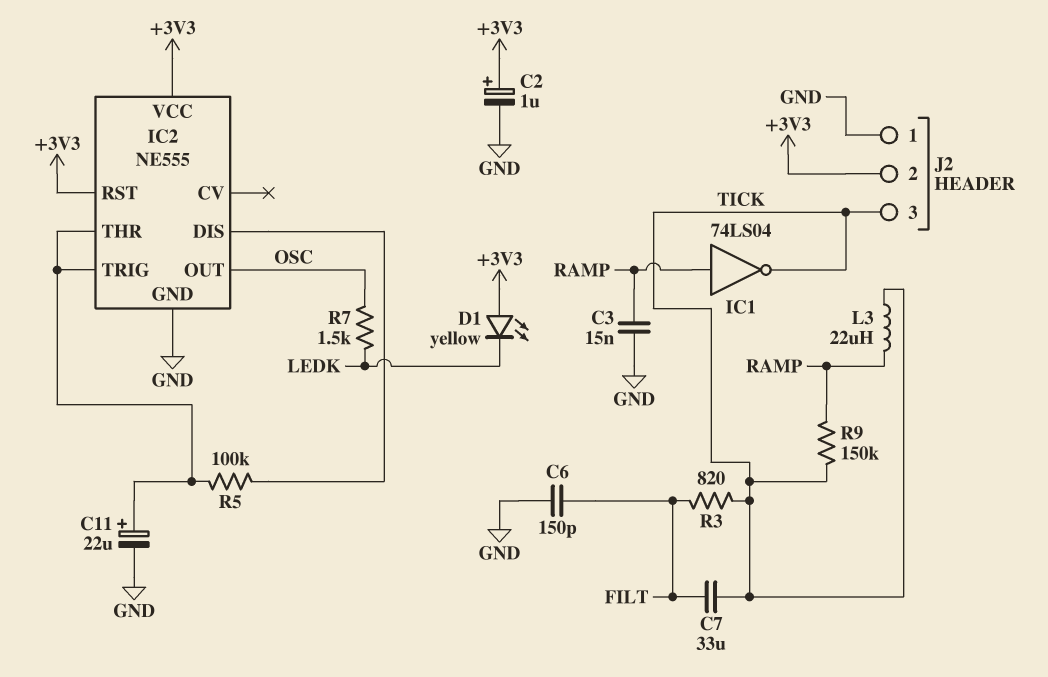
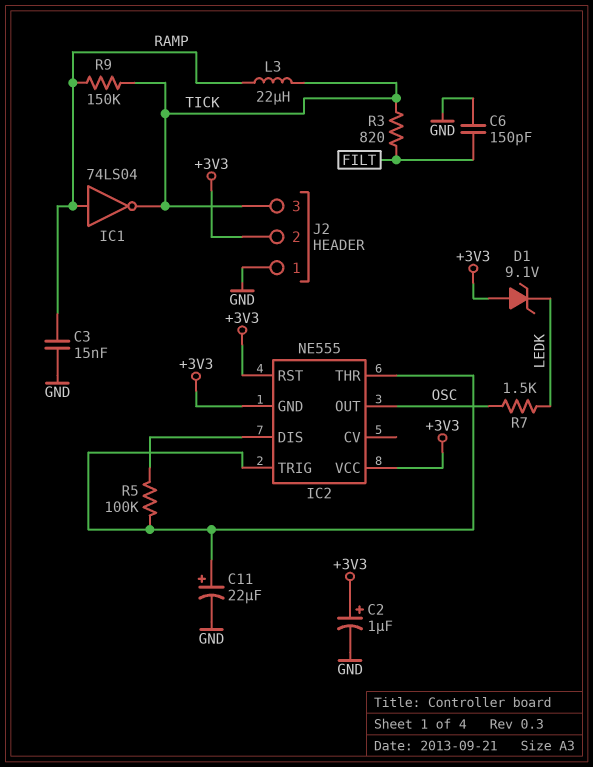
C7: 33uF (FILT, TICK) -> none
D1: LED yellow (A +3V3, K LEDK) -> zener 9.1V (A +3V3, K LEDK)
IC2 pin GND: GND -> +3V3

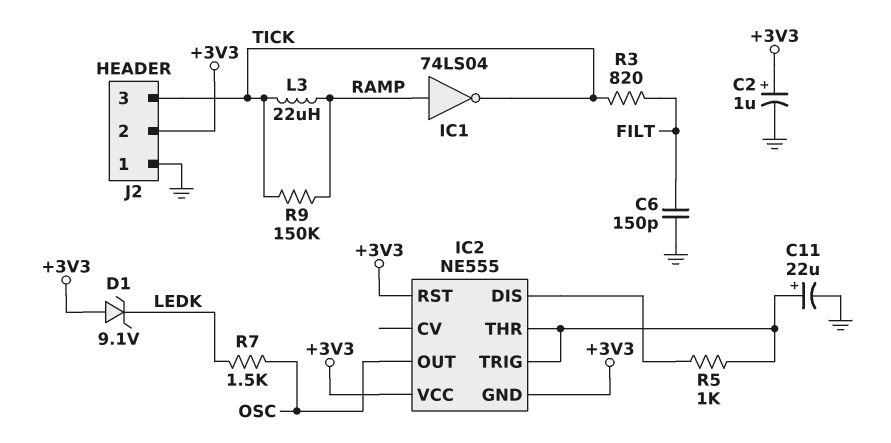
C3: 15nF (GND, RAMP) -> none
R5: 100k (IC2/DIS, IC2/THR) -> 1k (IC2/DIS, IC2/THR)

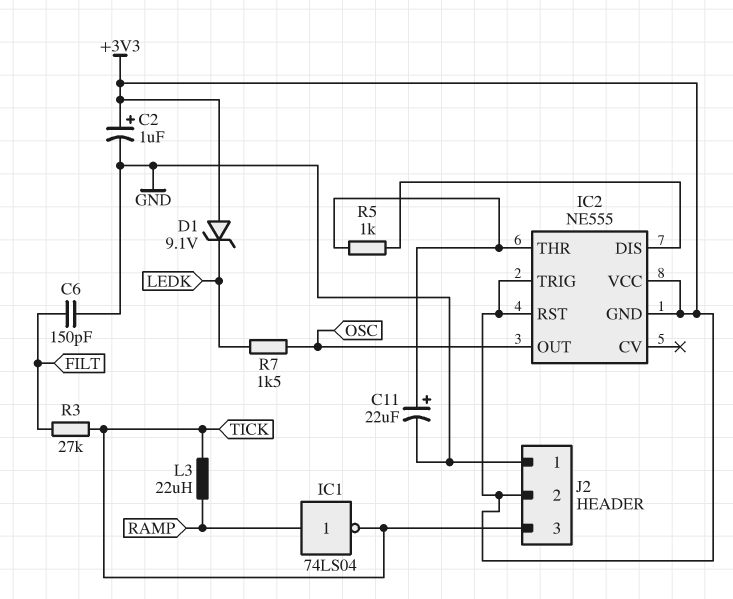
IC2 pin TRIG: IC2/THR -> +3V3
R3: 820 (FILT, TICK) -> 27k (FILT, TICK)
R9: 150k (RAMP, TICK) -> none

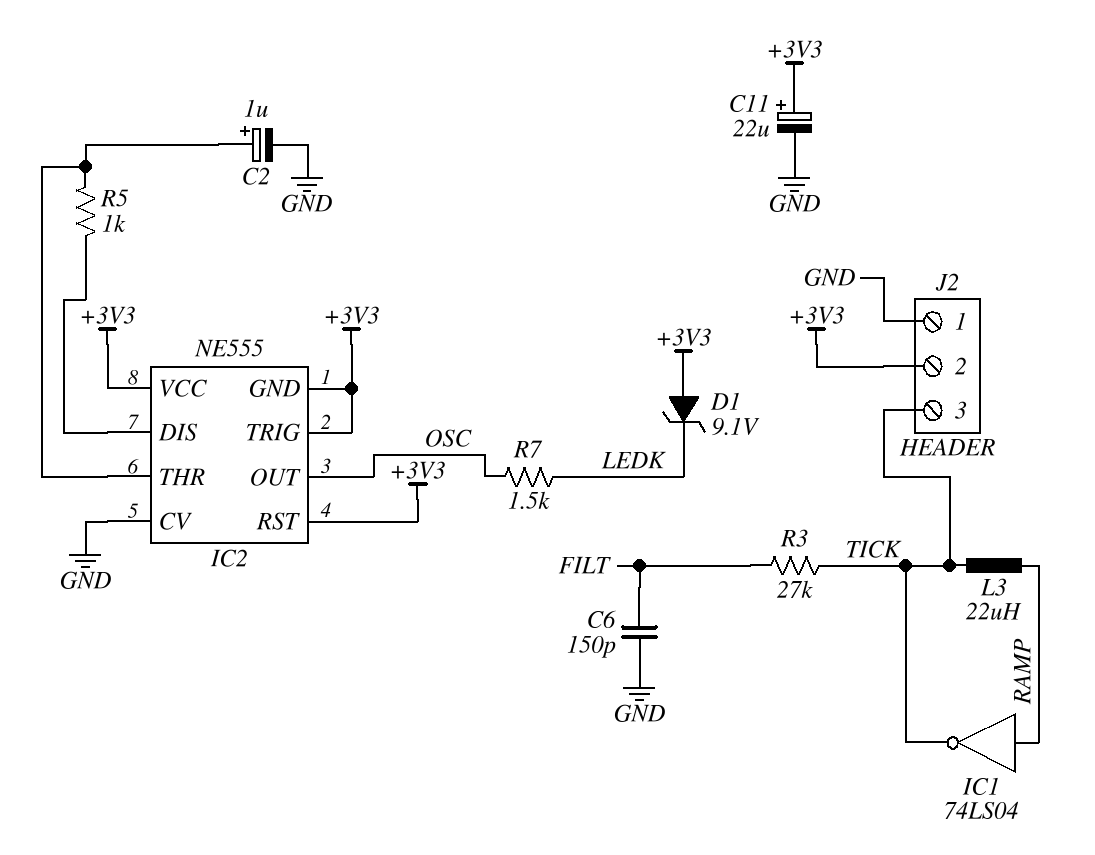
C2: 1uF (plus +3V3, minus GND) -> 1uF (plus IC2/THR, minus GND)
C11: 22uF (plus IC2/THR, minus GND) -> 22uF (plus +3V3, minus GND)
IC2 pin CV: none -> GND

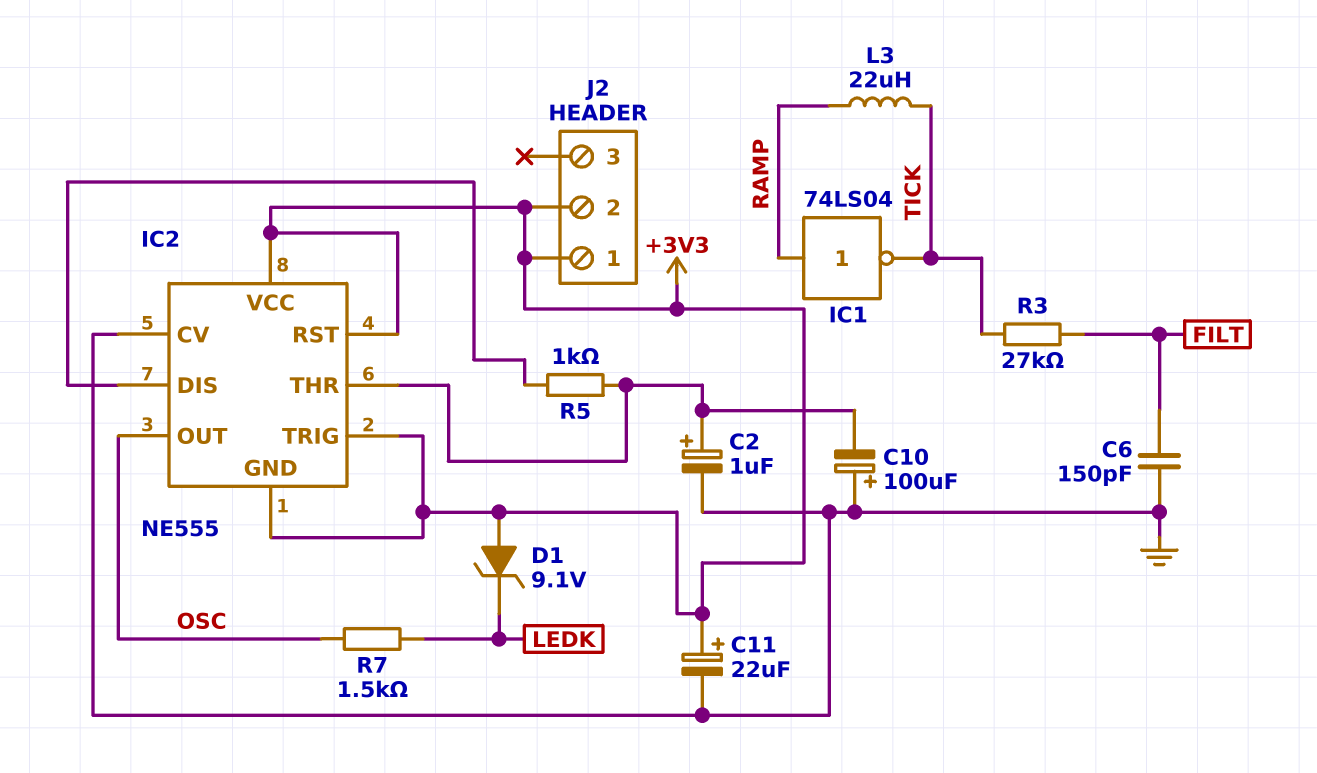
C10: none -> 100uF (plus GND, minus IC2/THR)
J2 pin 1: GND -> +3V3
J2 pin 3: TICK -> none

